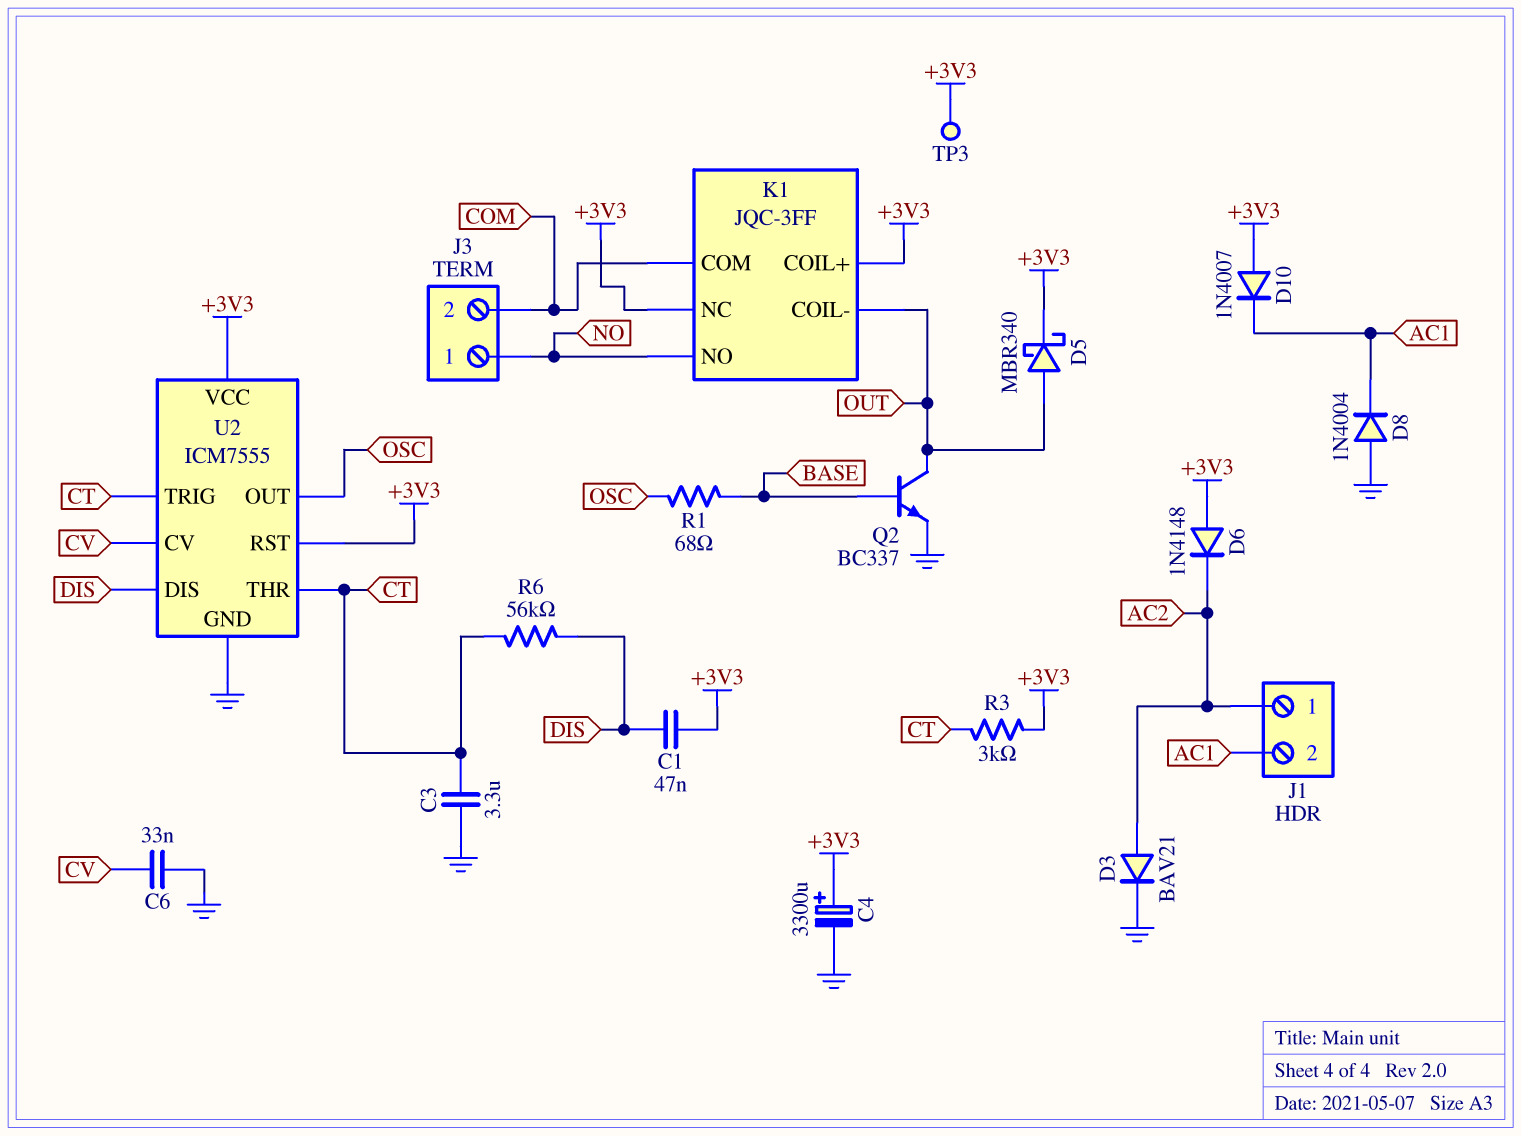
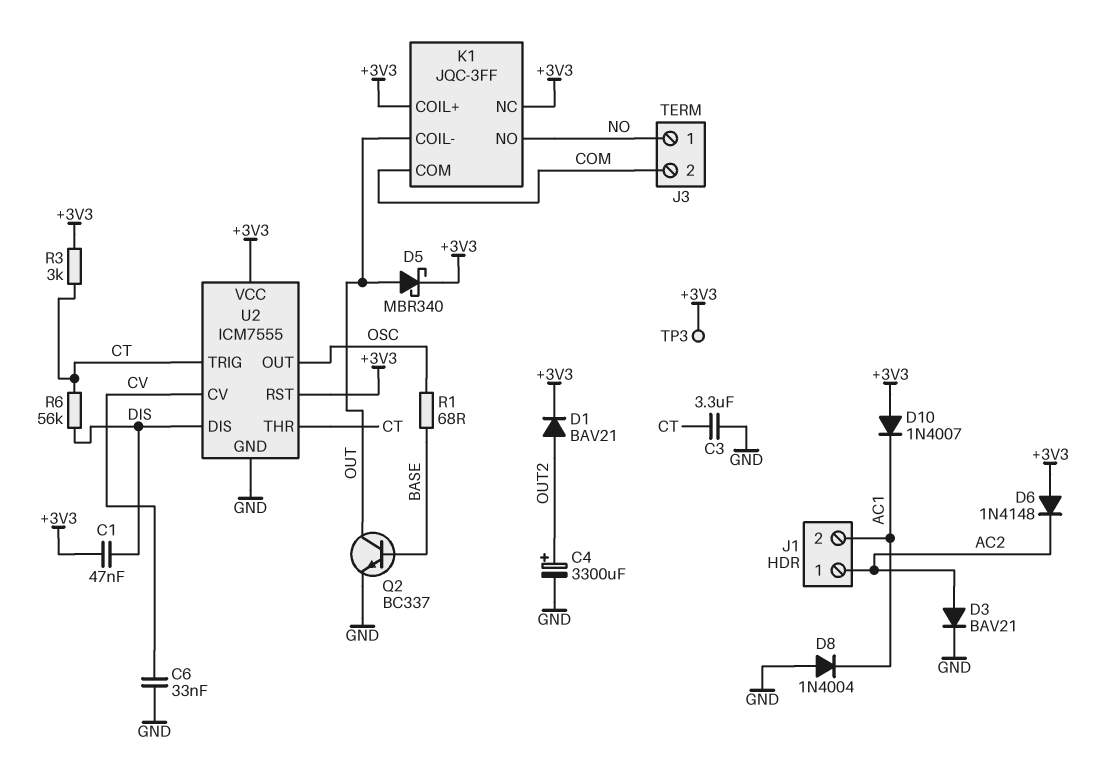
C4: 3300uF (plus +3V3, minus GND) -> 3300uF (plus OUT2, minus GND)
D1: none -> diode BAV21 (A OUT2, K +3V3)

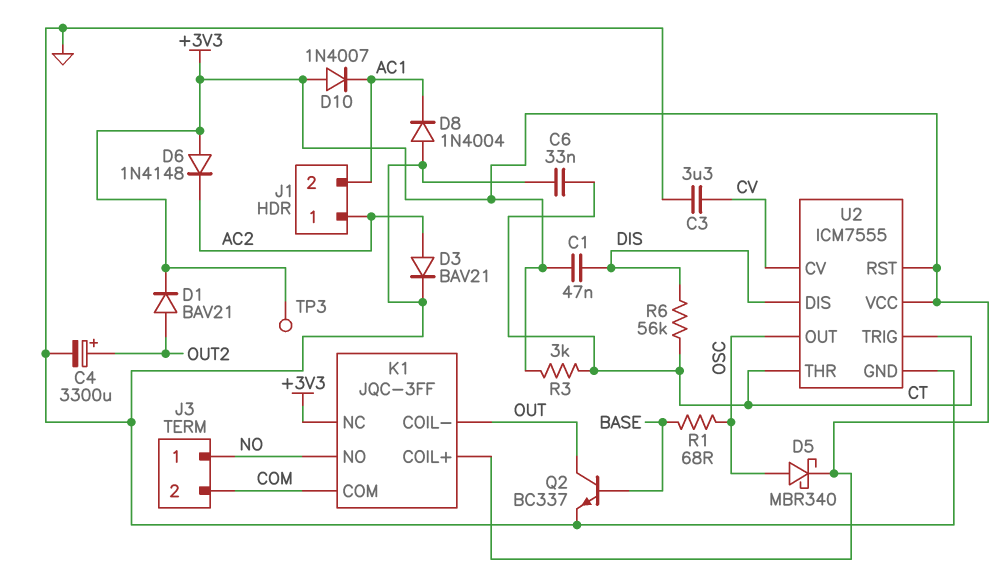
C3: 3.3uF (CT, GND) -> 3.3uF (CV, GND)
C6: 33nF (CV, GND) -> 33nF (CT, GND)
D5: schottky MBR340 (A OUT, K +3V3) -> schottky MBR340 (A OSC, K +3V3)

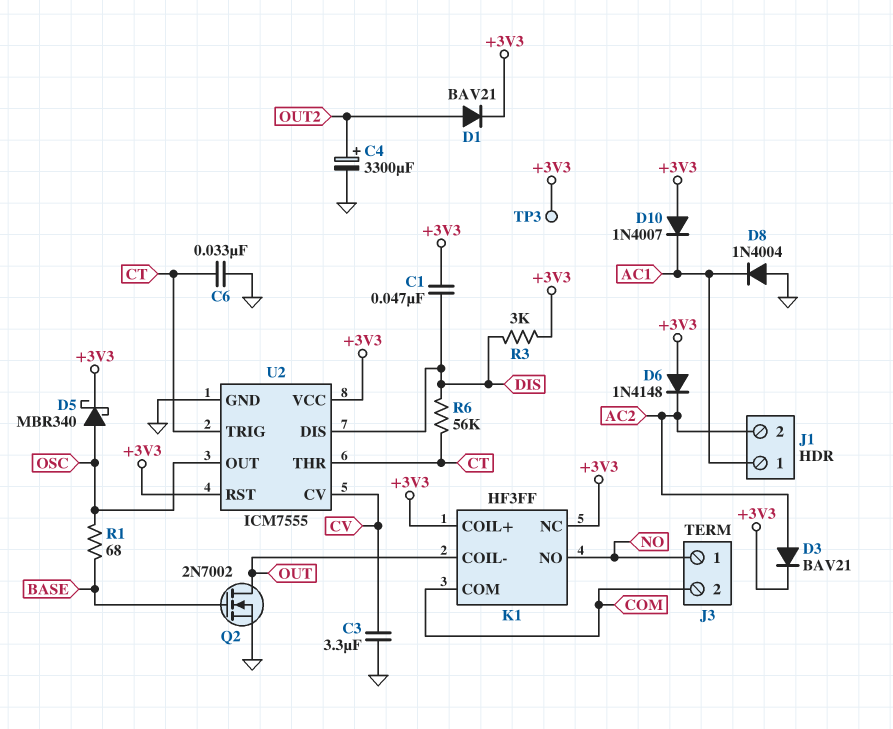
D3: diode BAV21 (A AC2, K GND) -> diode BAV21 (A AC2, K +3V3)
J1 pin 1: AC2 -> AC1
J1 pin 2: AC1 -> AC2
K1: JQC-3FF -> HF3FF
Q2: NPN BC337 (B BASE, C OUT, E GND) -> NMOS 2N7002 (G BASE, D OUT, S GND)
R3: 3k (+3V3, CT) -> 3k (+3V3, DIS)

